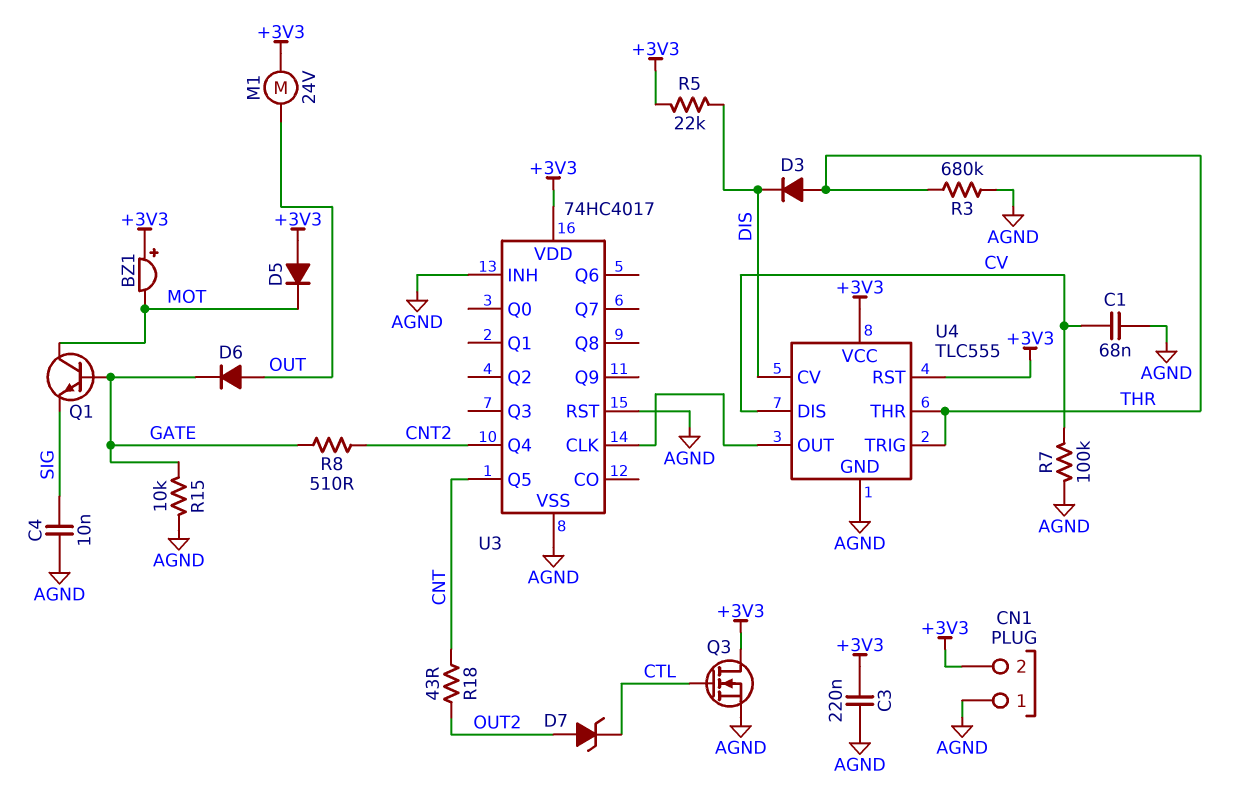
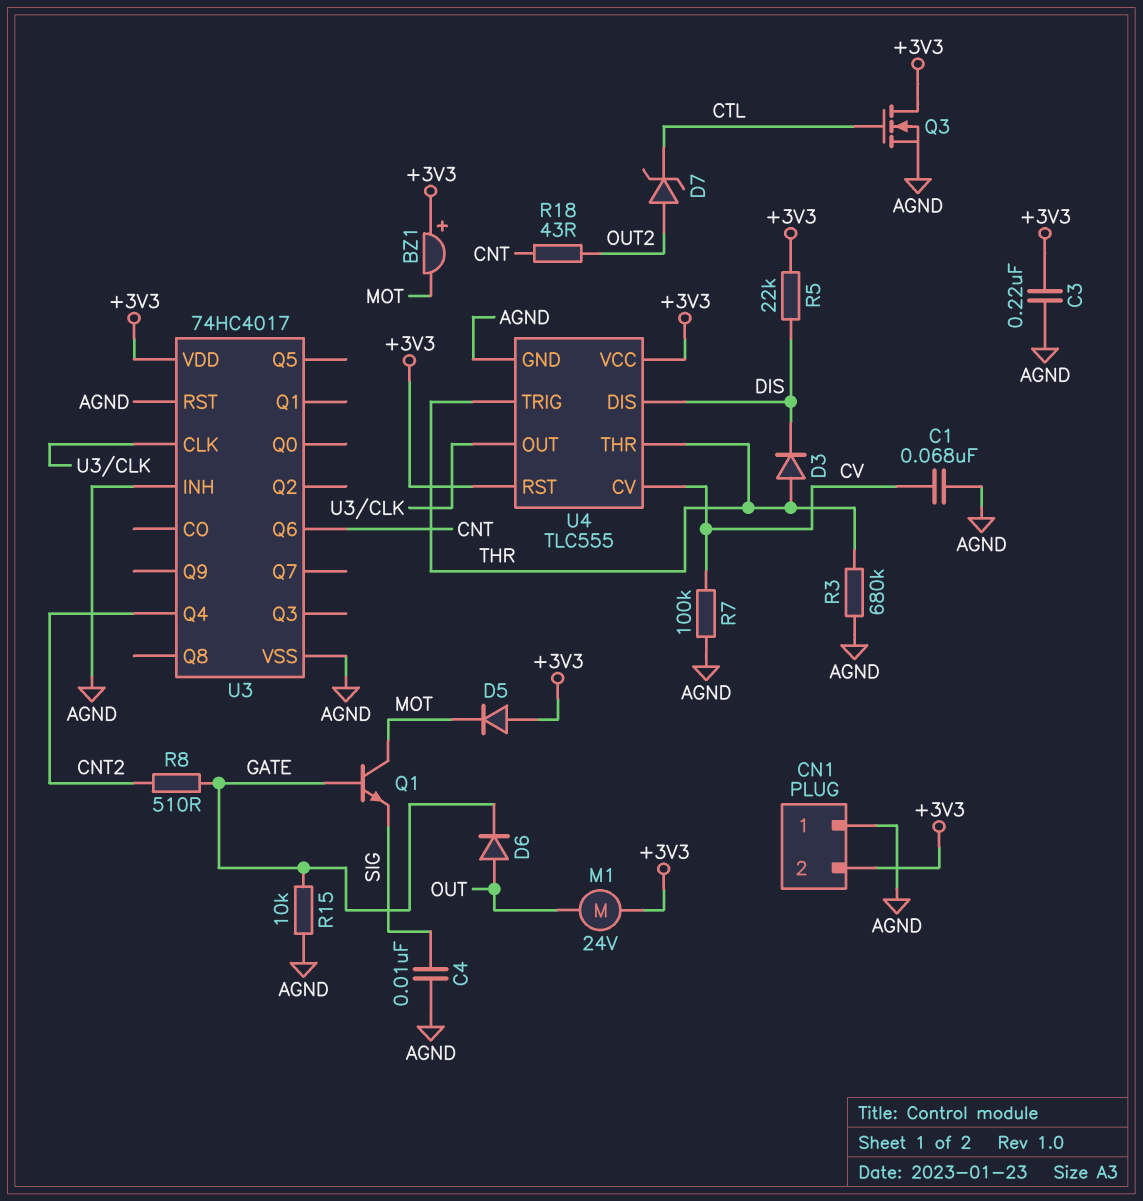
U3 pin Q5: CNT -> none
U3 pin Q6: none -> CNT
U4 pin CV: DIS -> CV
U4 pin DIS: CV -> DIS

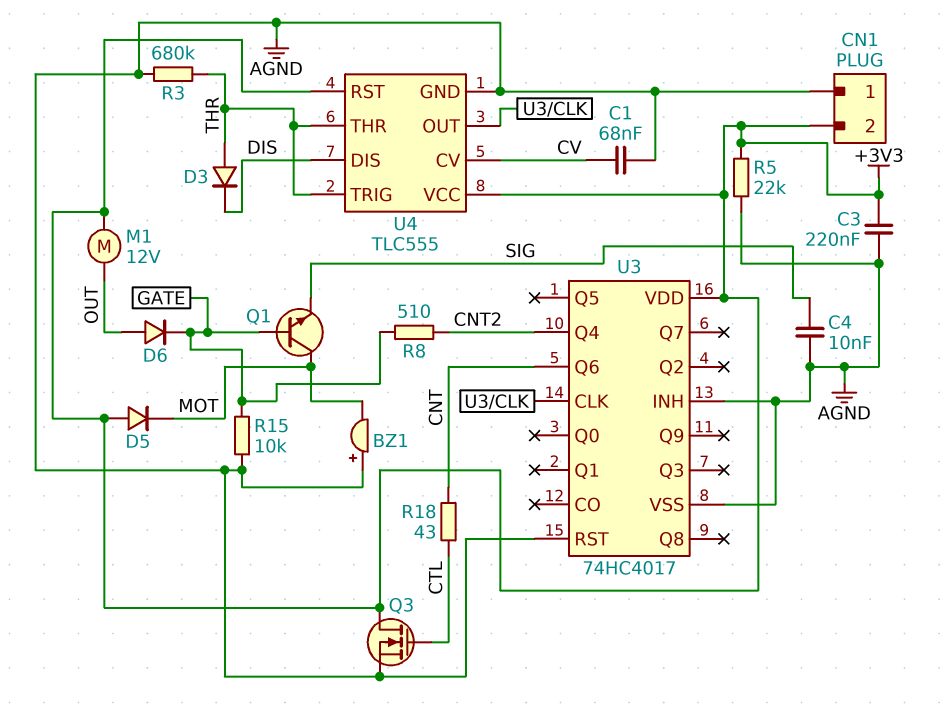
BZ1: buzzer (plus +3V3, minus MOT) -> buzzer (plus AGND, minus MOT)
D7: zener (A OUT2, K CTL) -> none
M1: motor 24V (+3V3, OUT) -> motor 12V (+3V3, OUT)
R5: 22k (+3V3, DIS) -> 22k (+3V3, AGND)
R7: 100k (AGND, CV) -> none
R18: 43 (CNT, OUT2) -> 43 (CNT, CTL)

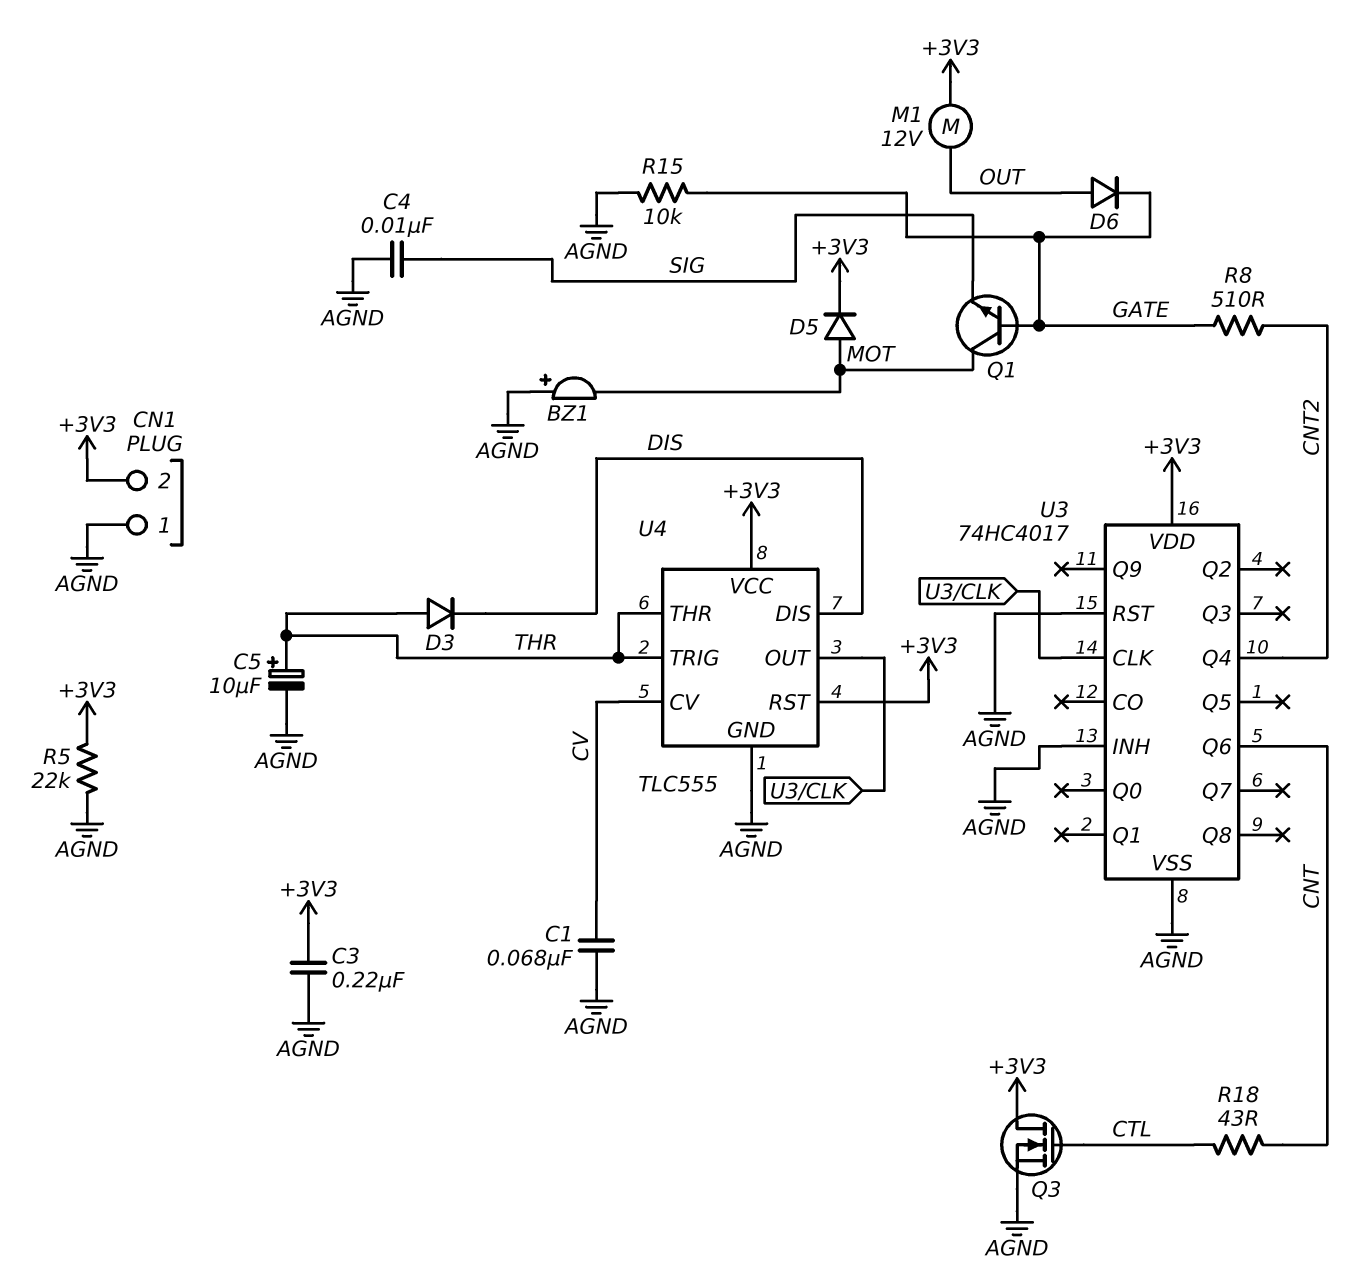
C5: none -> 10uF (plus THR, minus AGND)
D5: diode (A +3V3, K MOT) -> diode (A MOT, K +3V3)
R3: 680k (AGND, THR) -> none

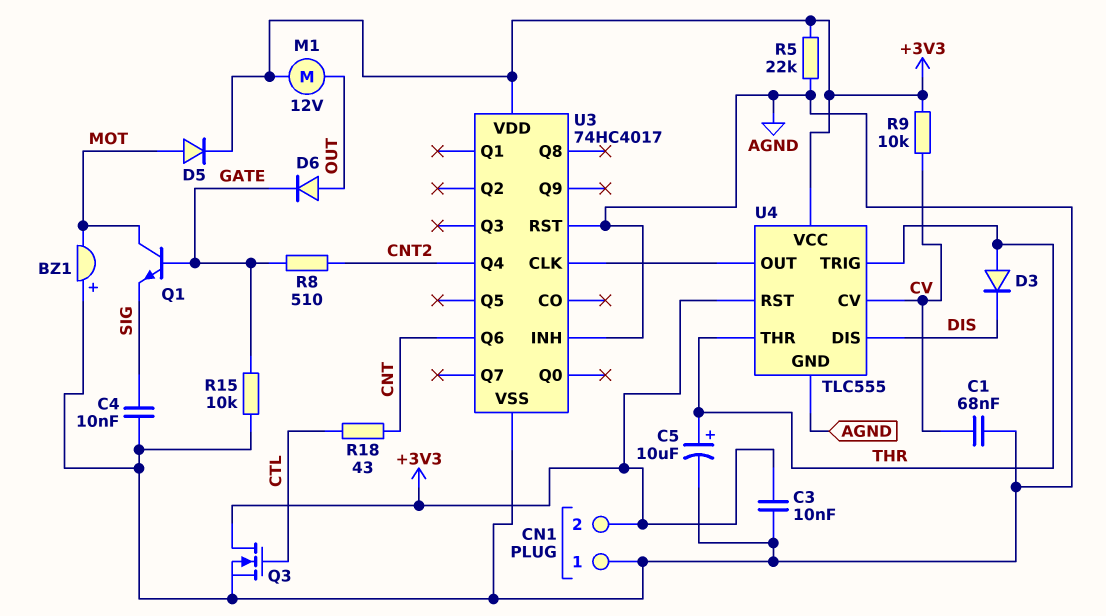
C3: 220nF (+3V3, AGND) -> 10nF (+3V3, AGND)
R9: none -> 10k (+3V3, CV)

